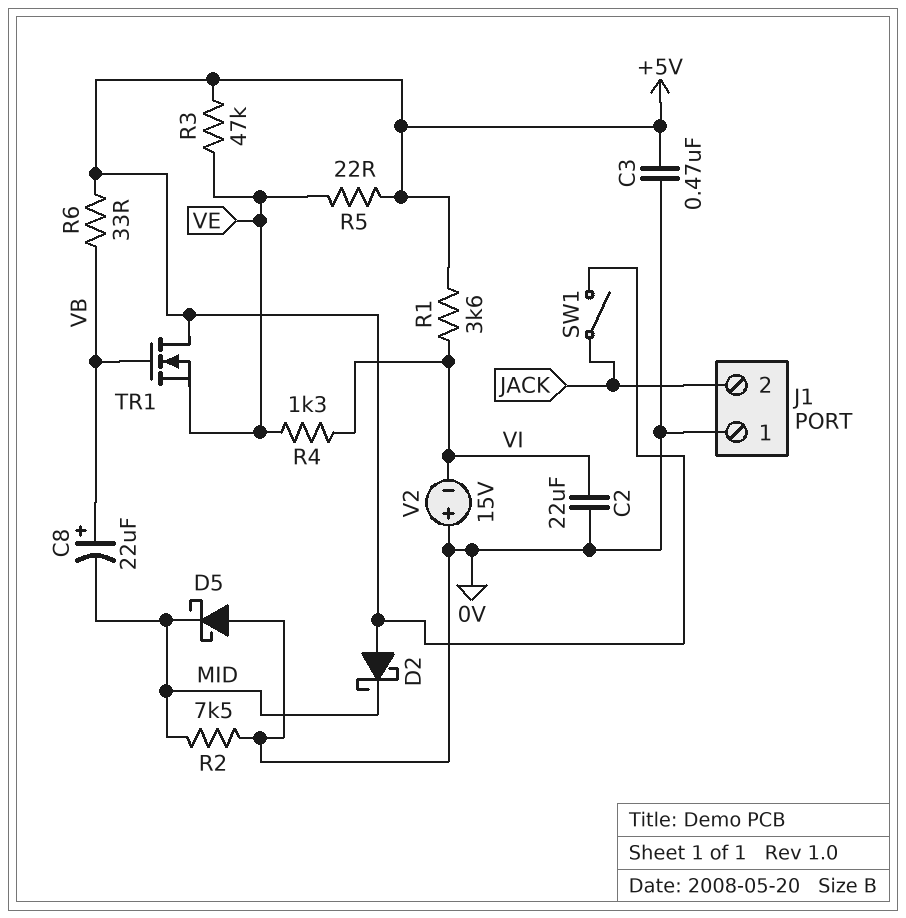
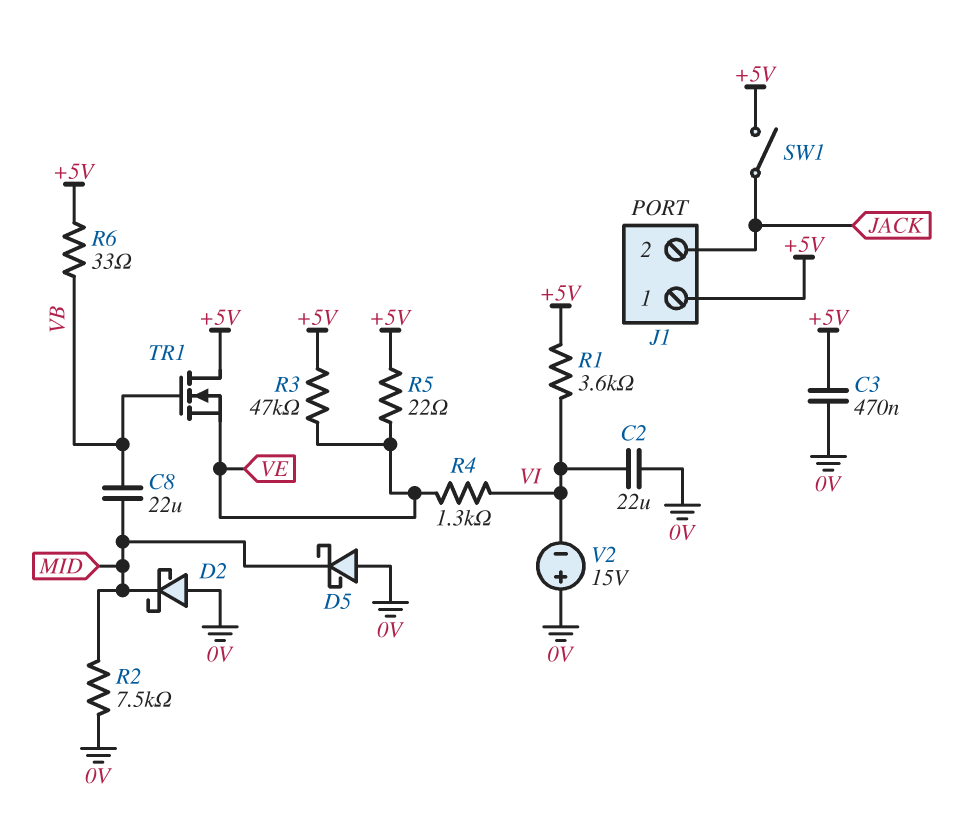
C8: 22uF (plus VB, minus MID) -> 22uF (MID, VB)
D2: schottky (A +5V, K MID) -> schottky (A 0V, K MID)
J1 pin 1: 0V -> +5V

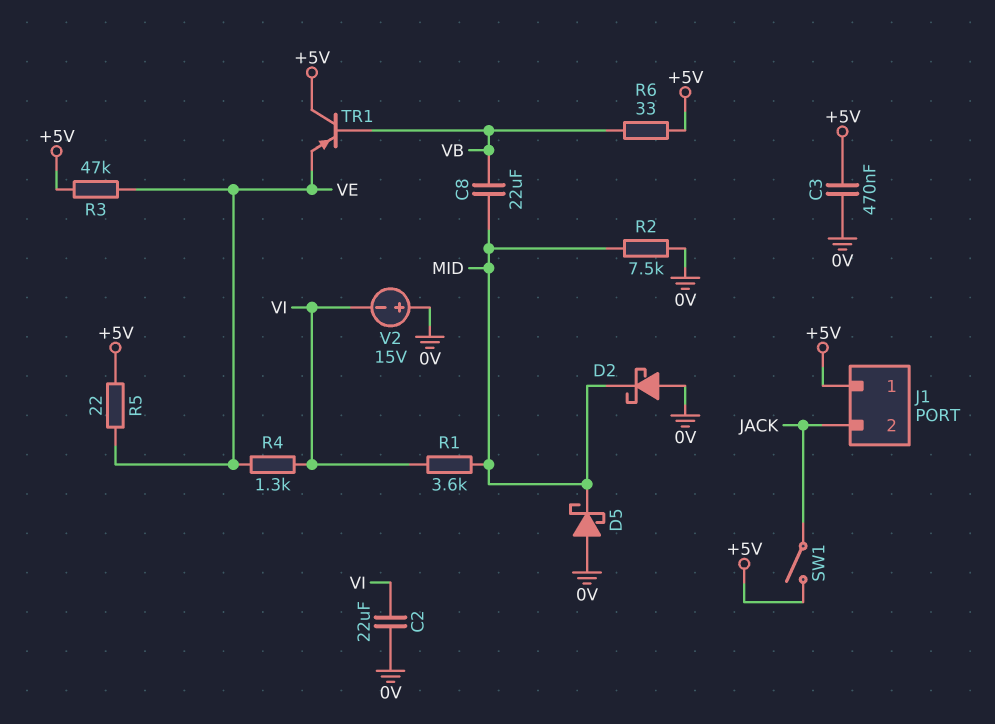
R1: 3.6k (+5V, VI) -> 3.6k (MID, VI)
TR1: NMOS (G VB, D +5V, S VE) -> PNP (B VB, C +5V, E VE)

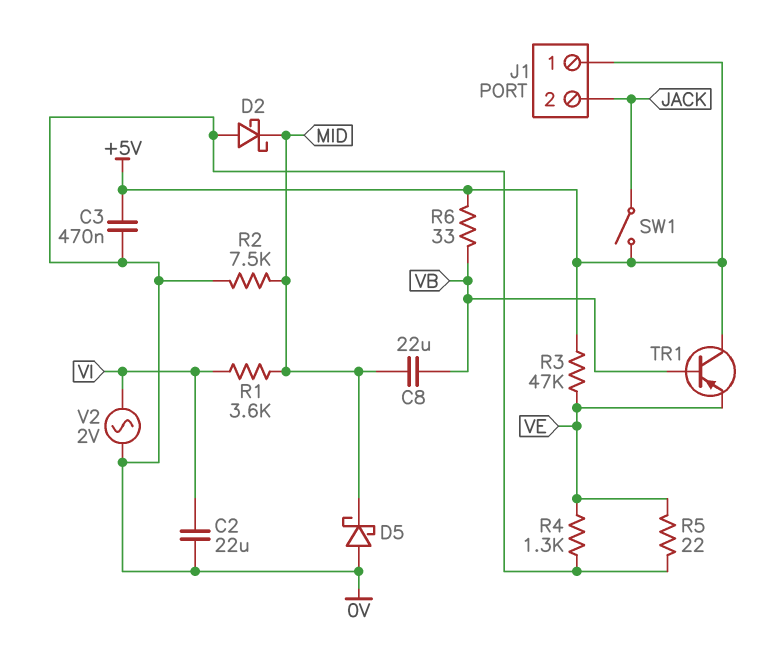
R4: 1.3k (VE, VI) -> 1.3k (0V, VE)
R5: 22 (+5V, VE) -> 22 (0V, VE)
V2: 15V (plus 0V, minus VI) -> AC 2V (0V, VI)

